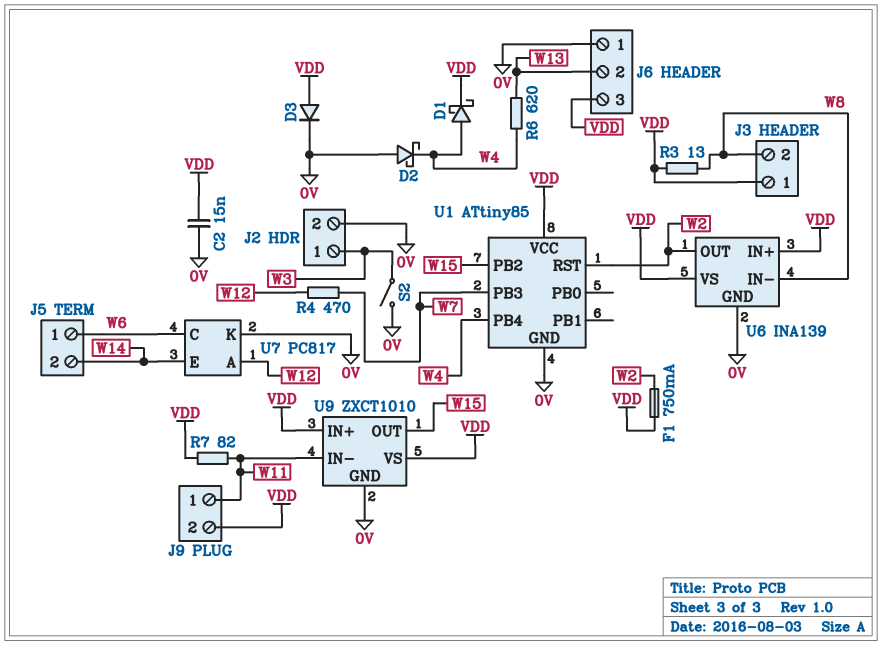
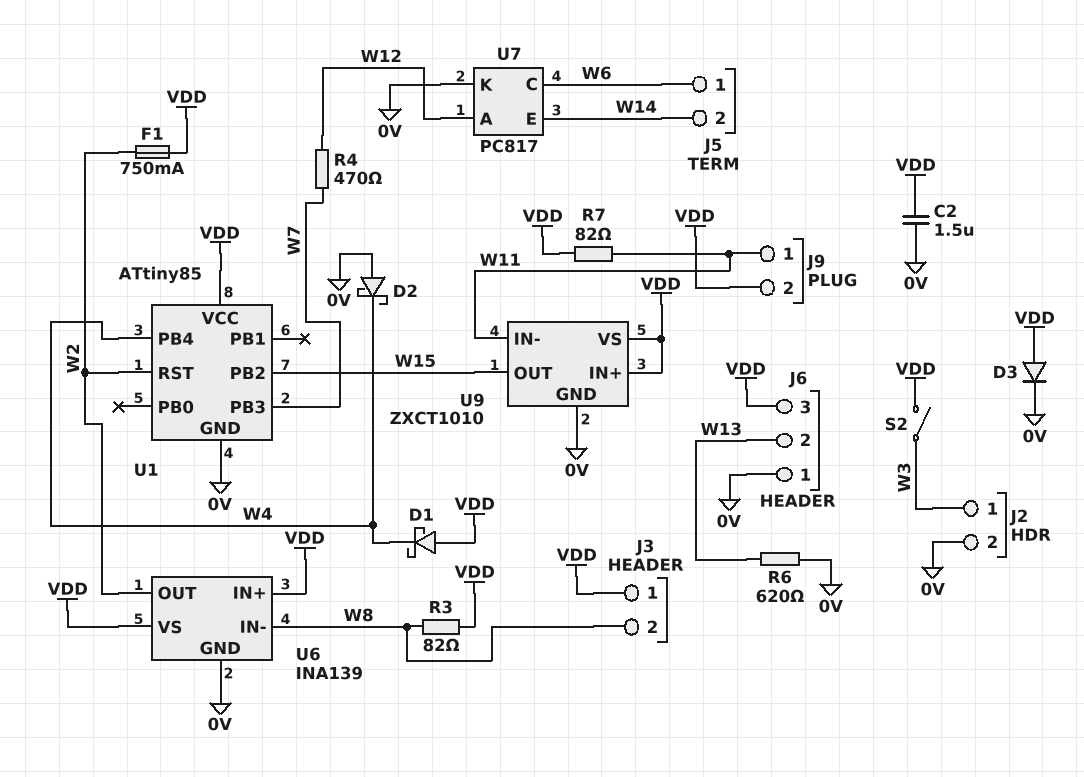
C2: 15nF (0V, VDD) -> 1.5uF (0V, VDD)
D1: schottky (A W4, K VDD) -> schottky (A VDD, K W4)
R3: 13 (VDD, W8) -> 82 (VDD, W8)
R6: 620 (W4, W13) -> 620 (0V, W13)
S2: switch (0V, W3) -> switch (VDD, W3)

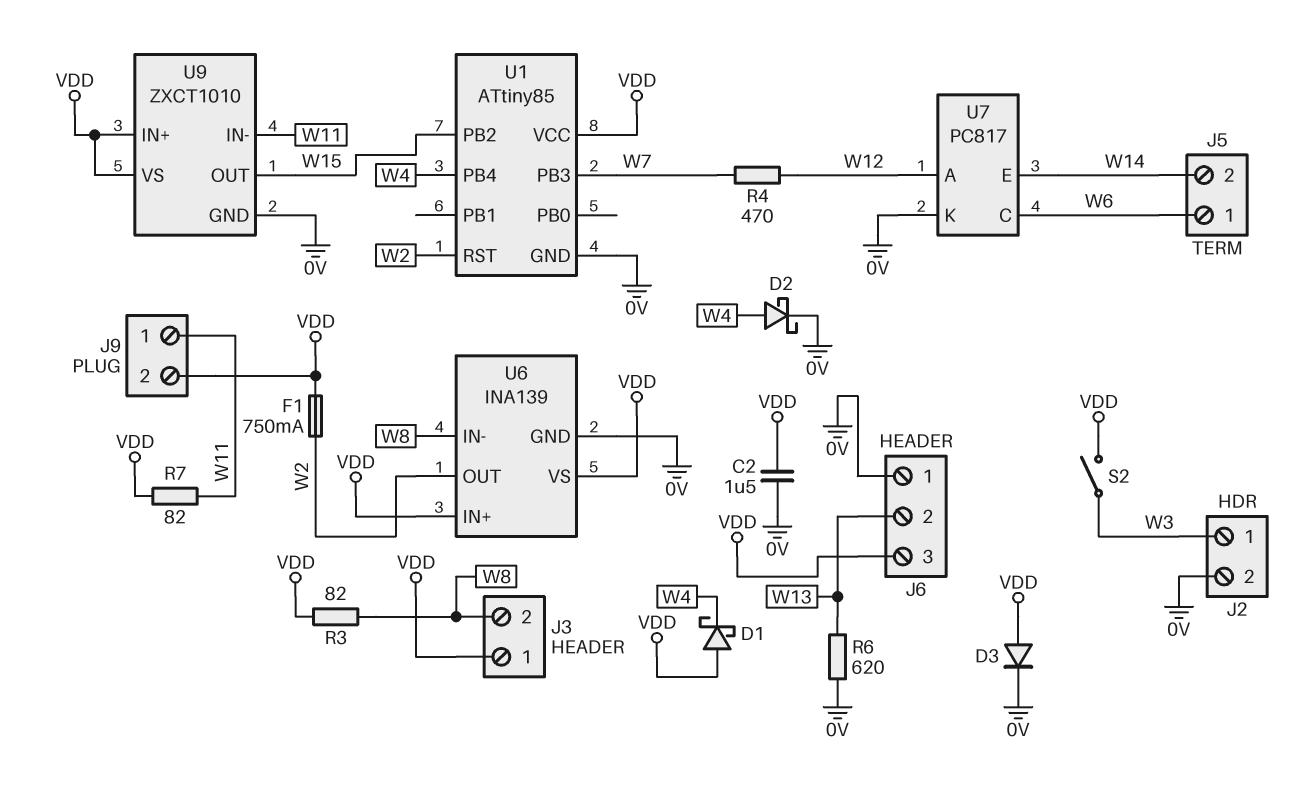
D2: schottky (A 0V, K W4) -> schottky (A W4, K 0V)

